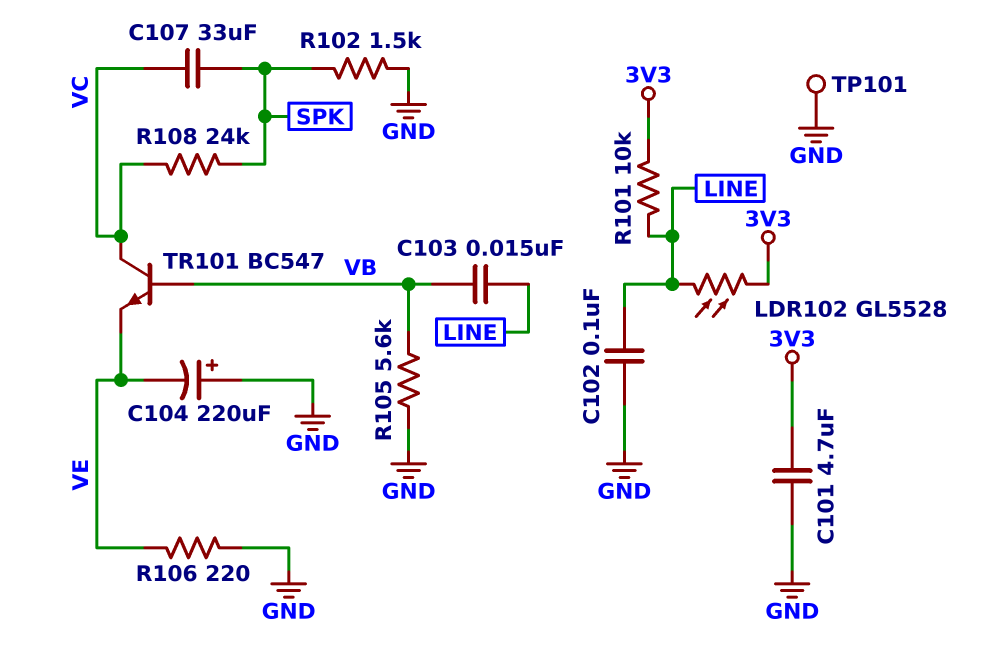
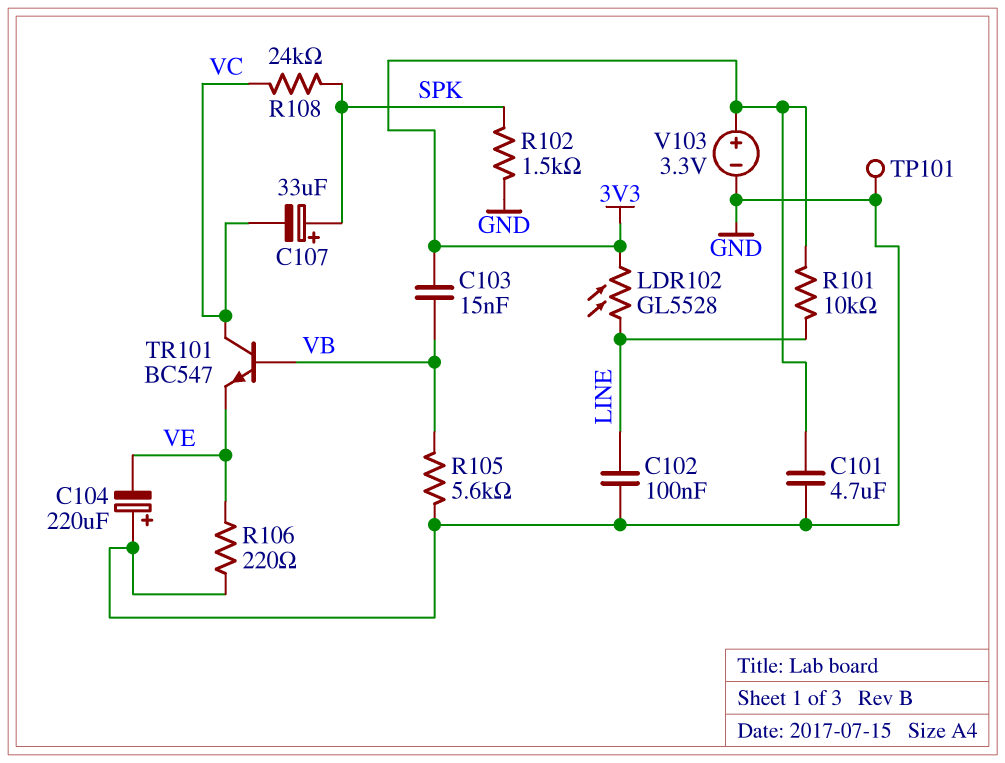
C103: 15nF (LINE, VB) -> 15nF (3V3, VB)
C107: 33uF (SPK, VC) -> 33uF (plus SPK, minus VC)
V103: none -> 3.3V (plus 3V3, minus GND)

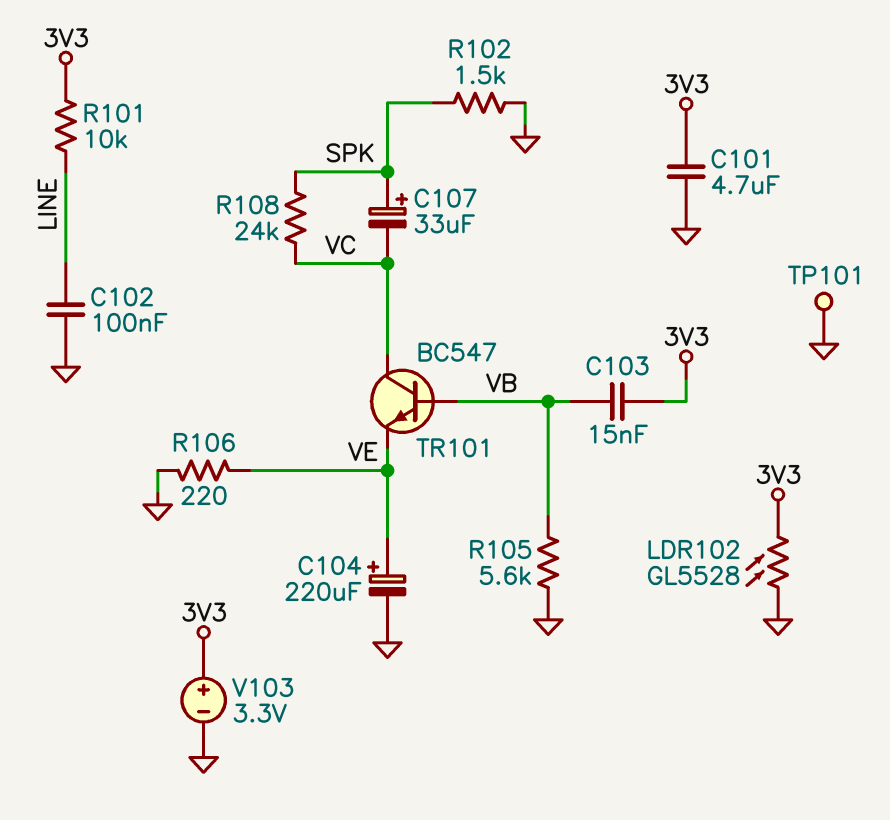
C104: 220uF (plus GND, minus VE) -> 220uF (plus VE, minus GND)
LDR102: GL5528 (3V3, LINE) -> GL5528 (3V3, GND)

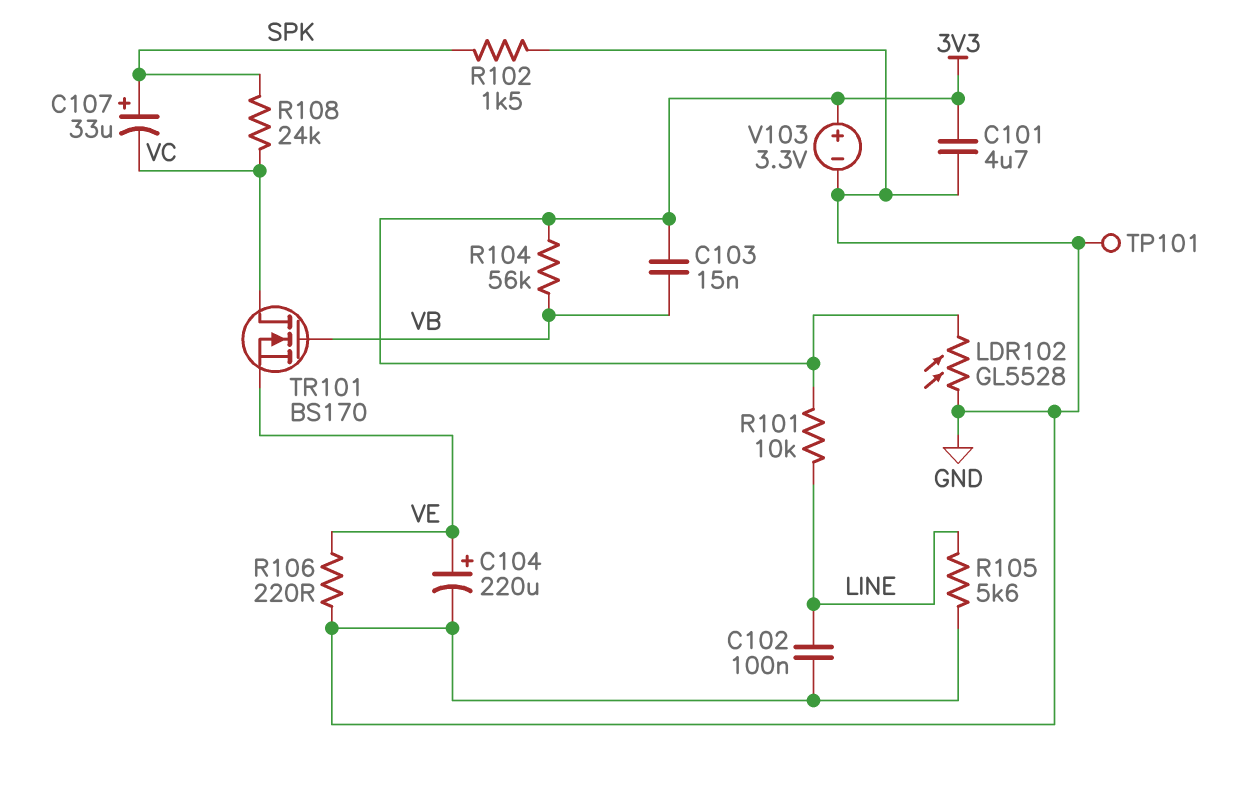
R104: none -> 56k (3V3, VB)
R105: 5.6k (GND, VB) -> 5.6k (GND, LINE)
TR101: NPN BC547 (B VB, C VC, E VE) -> NMOS BS170 (G VB, D VC, S VE)

